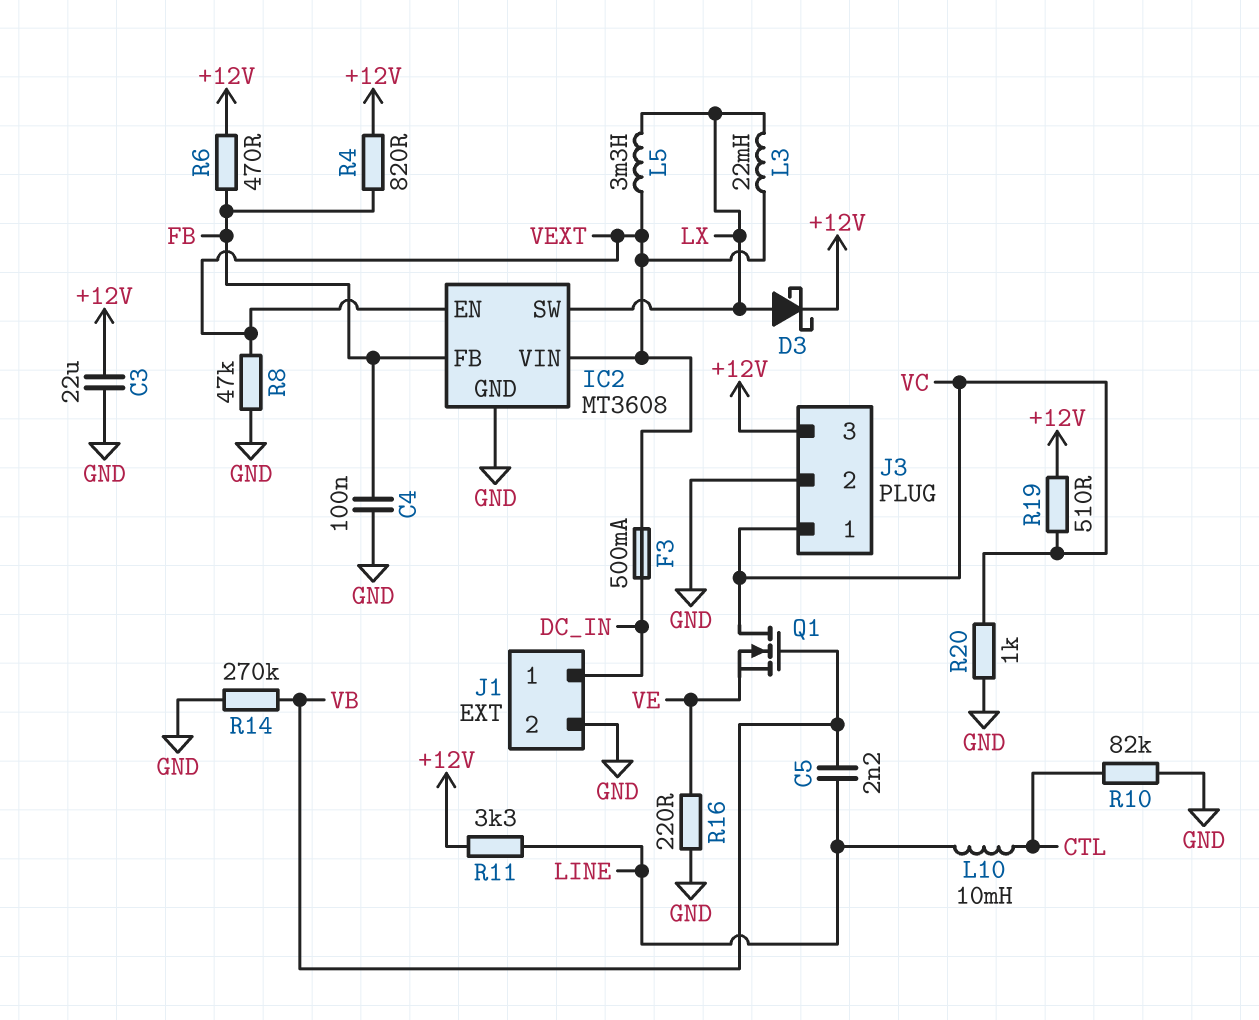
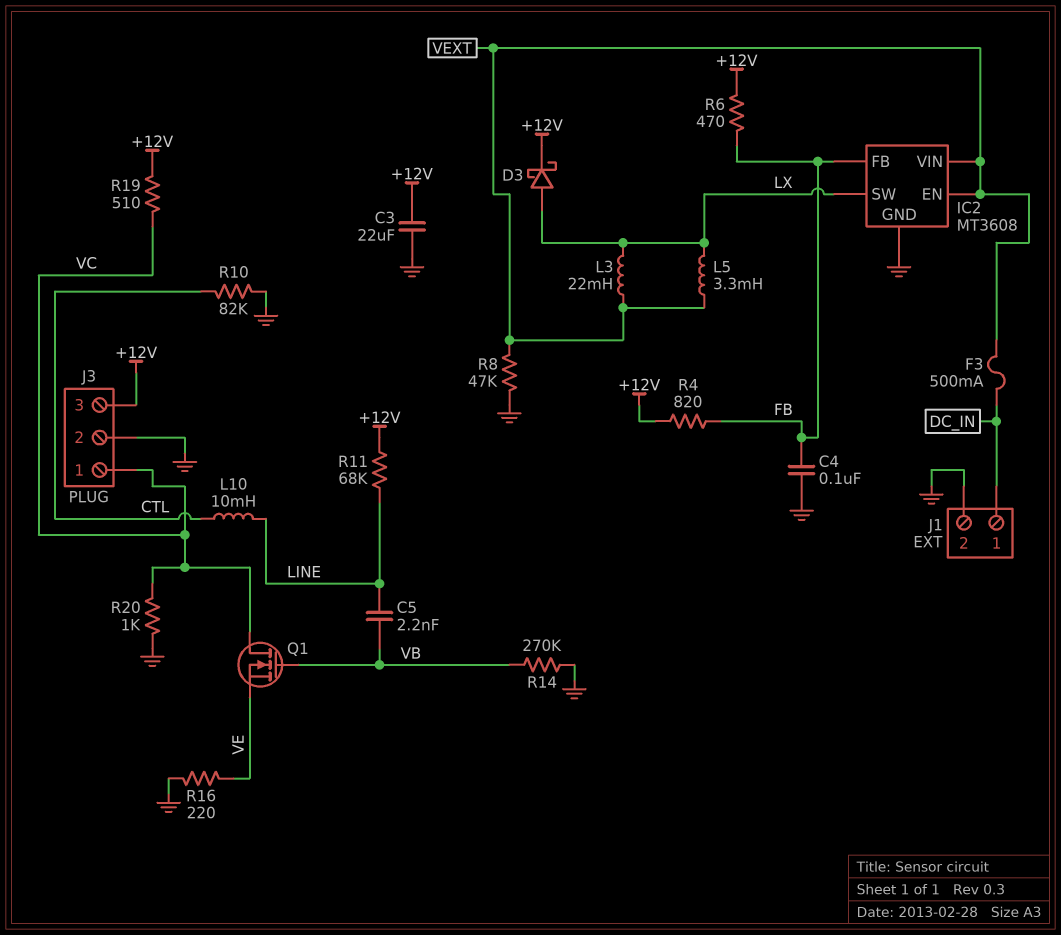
R11: 3.3k (+12V, LINE) -> 68k (+12V, LINE)

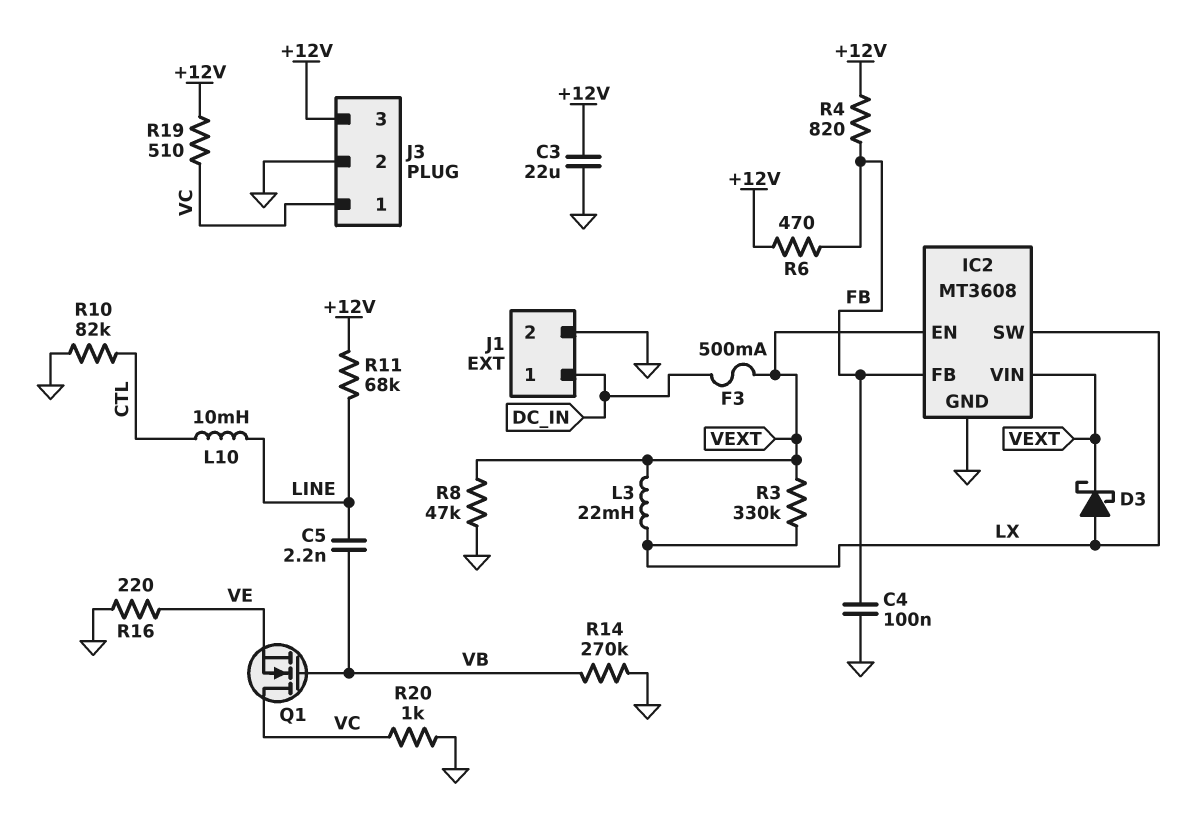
D3: schottky (A LX, K +12V) -> schottky (A LX, K VEXT)
L5: 3.3mH (LX, VEXT) -> none
R3: none -> 330k (LX, VEXT)

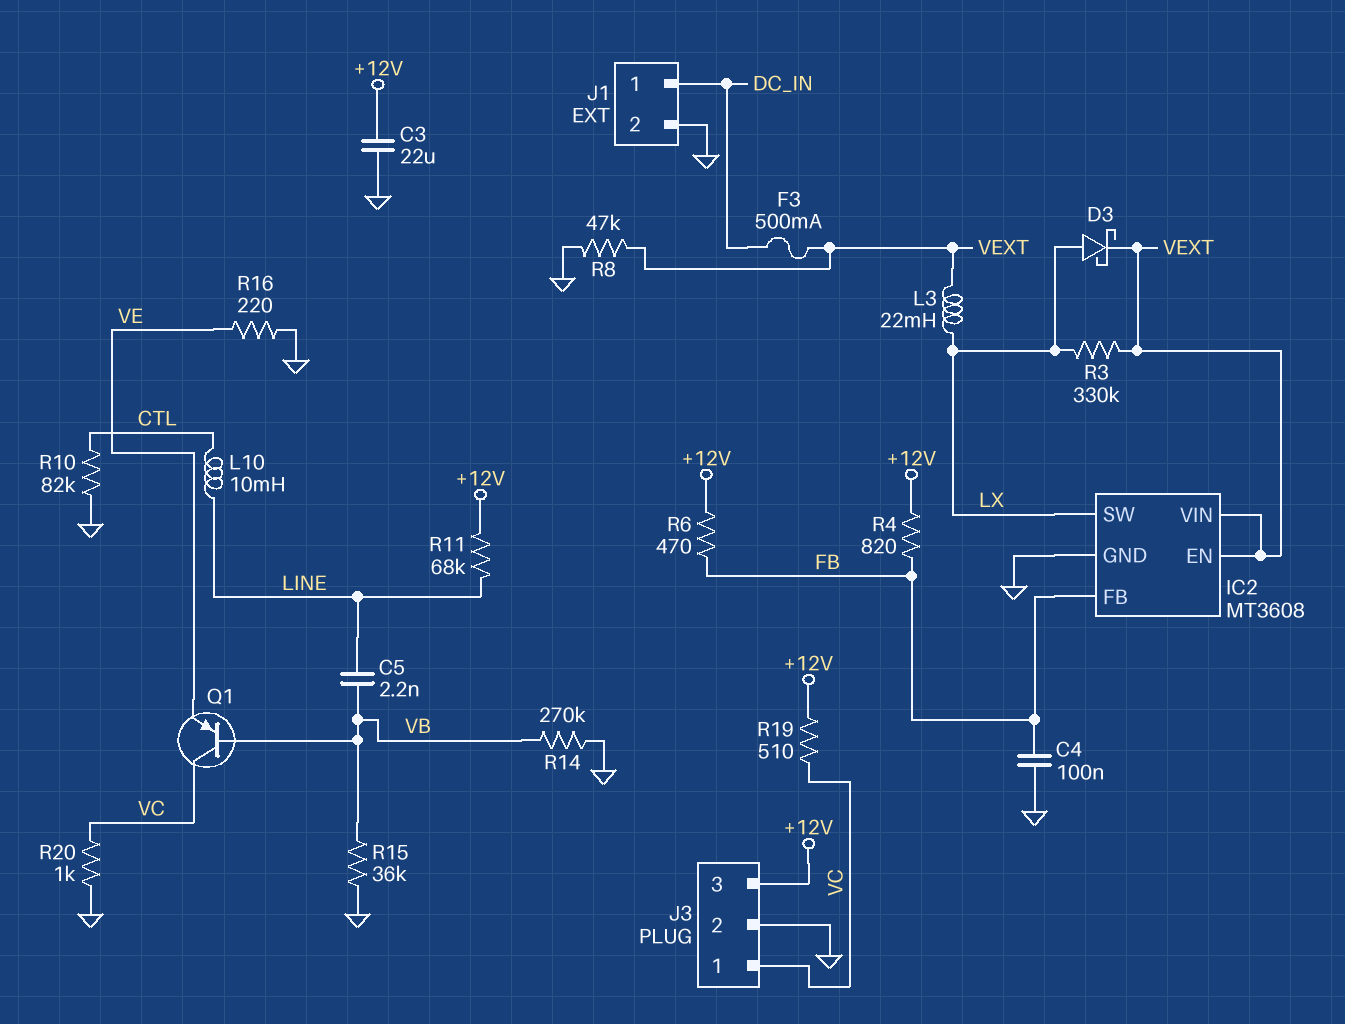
Q1: NMOS (G VB, D VC, S VE) -> PNP (B VB, C VC, E VE)
R15: none -> 36k (GND, VB)

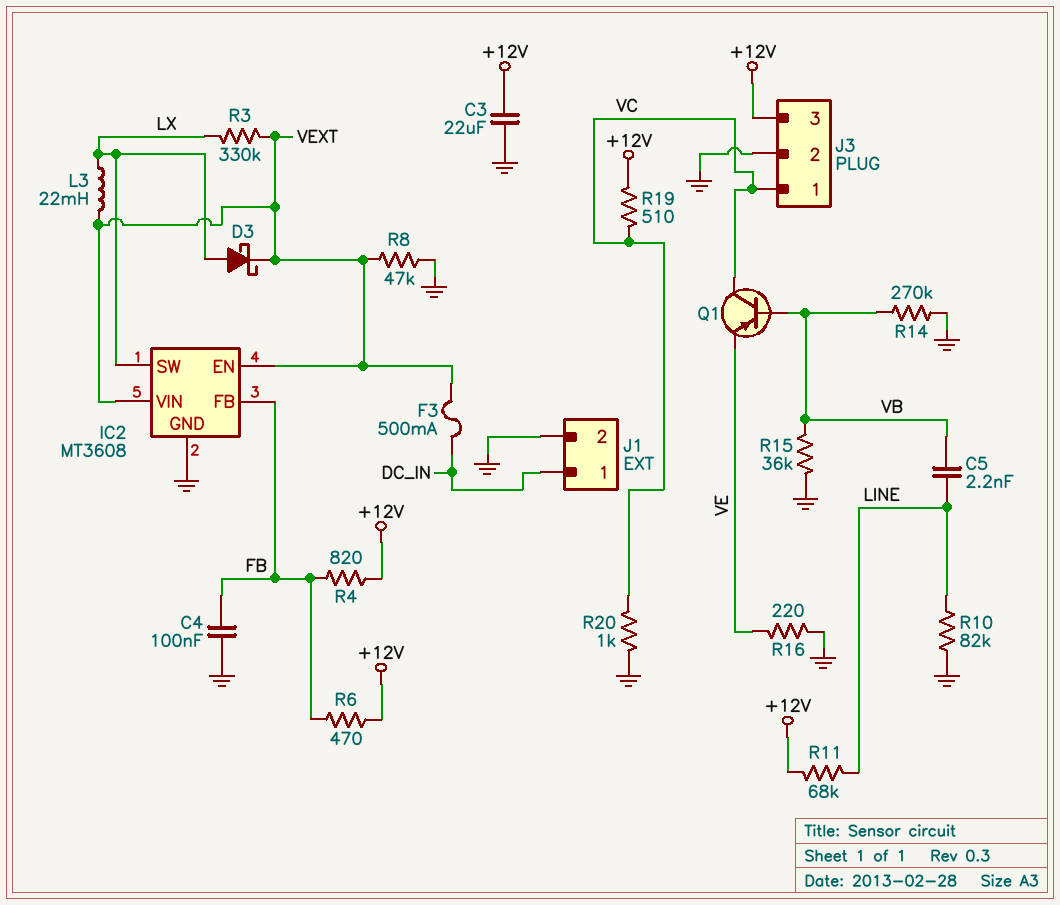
L10: 10mH (CTL, LINE) -> none
R10: 82k (CTL, GND) -> 82k (GND, LINE)

